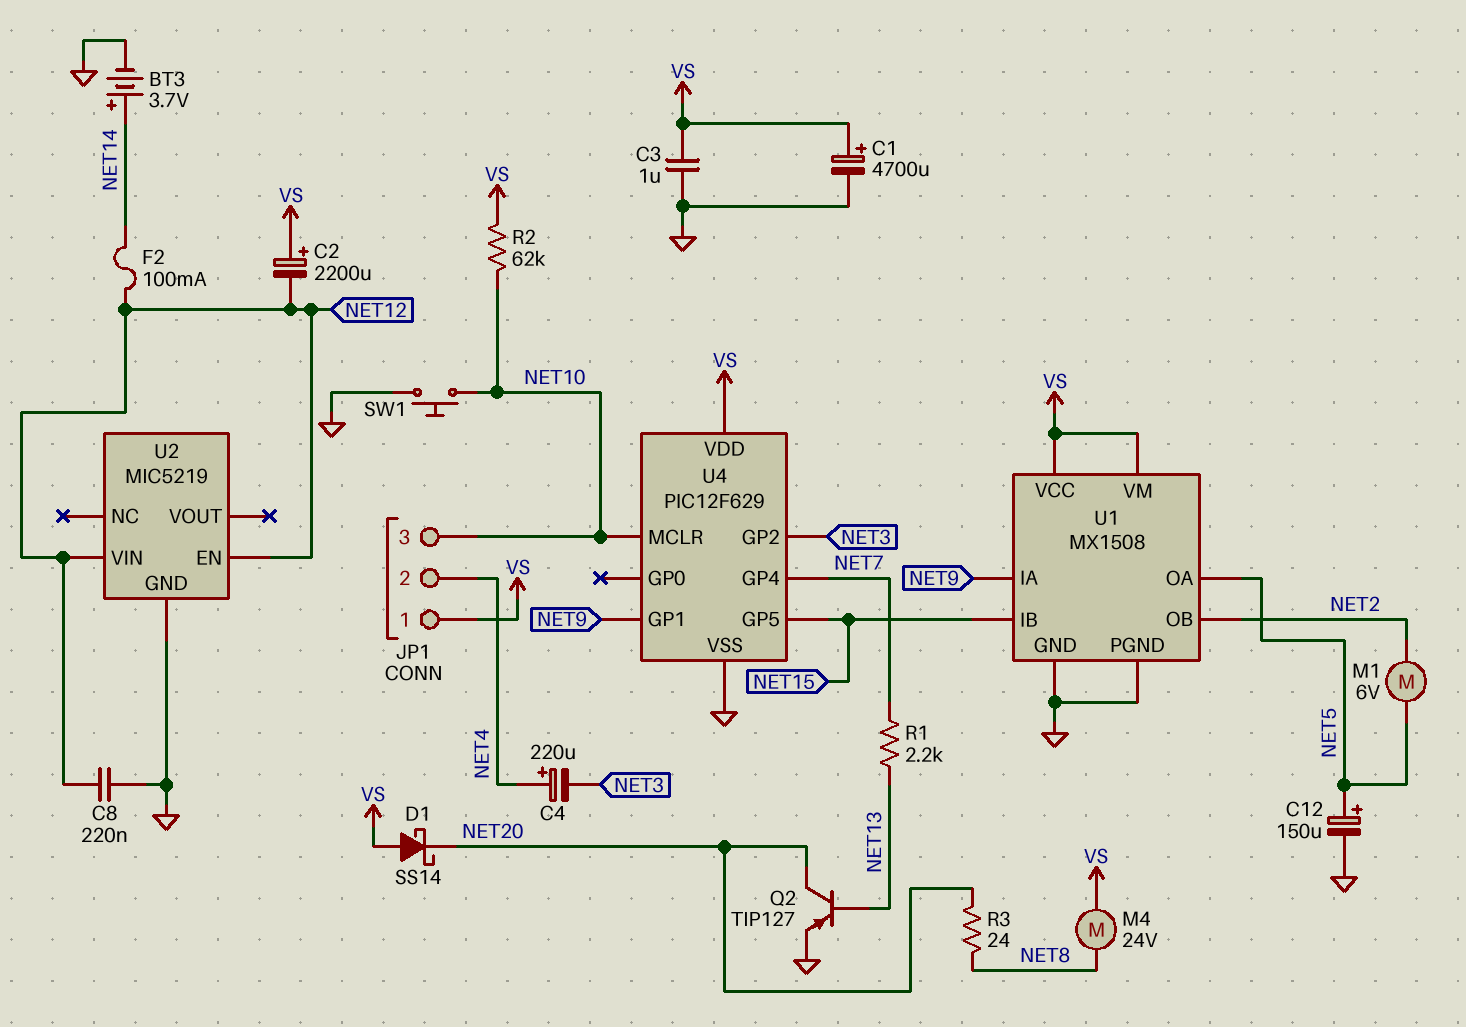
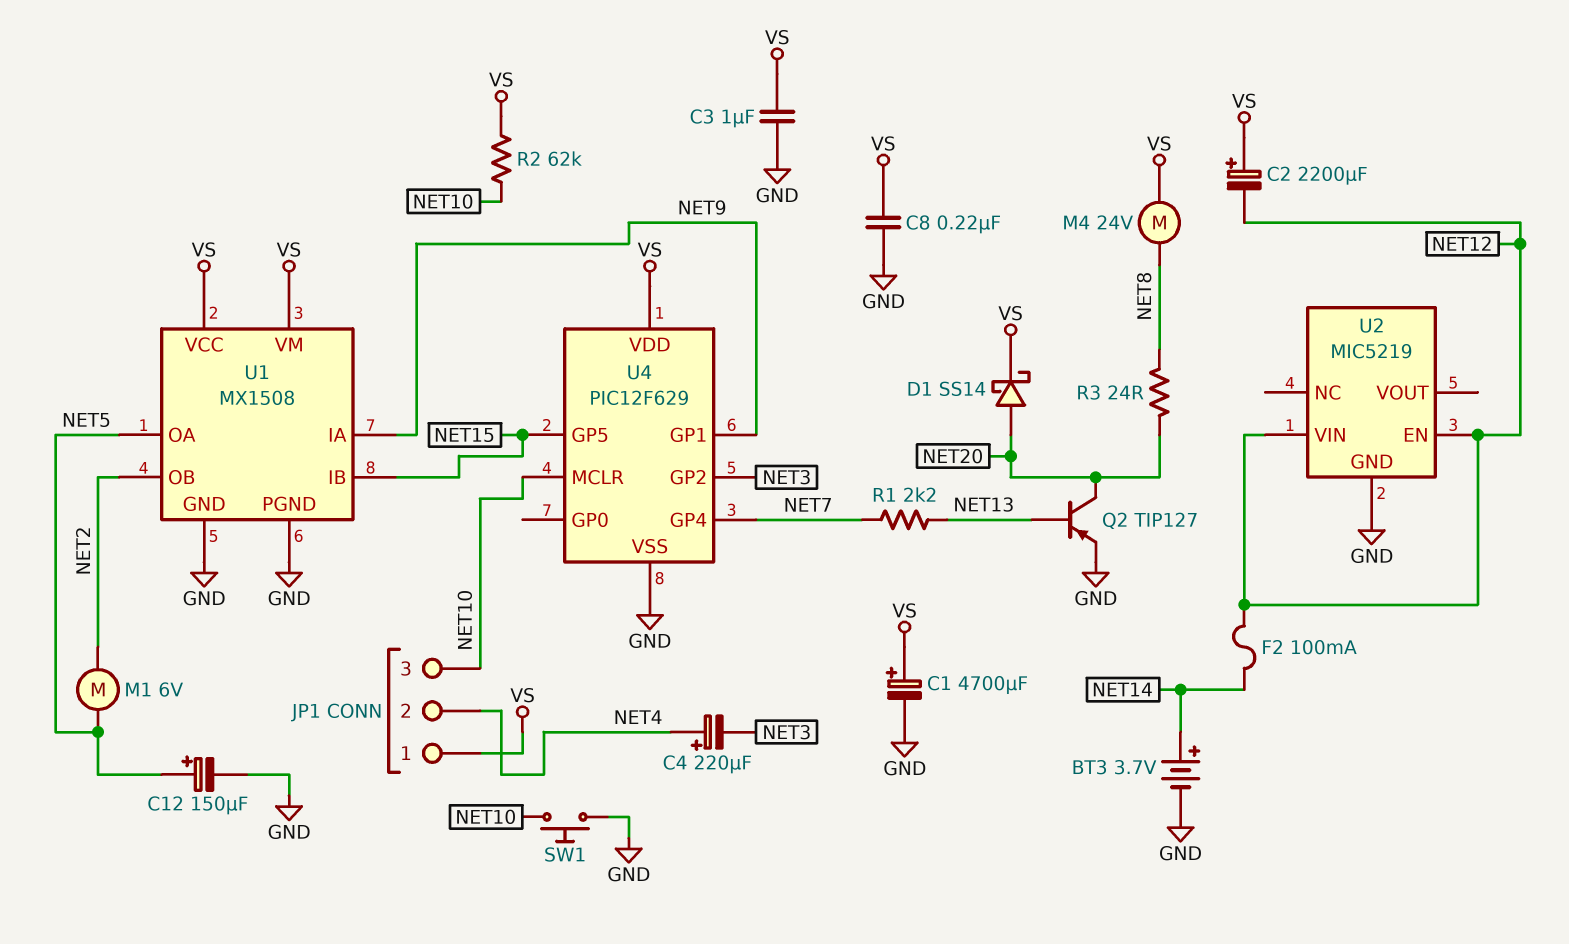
C8: 220nF (GND, NET12) -> 220nF (GND, VS)
D1: schottky SS14 (A VS, K NET20) -> schottky SS14 (A NET20, K VS)

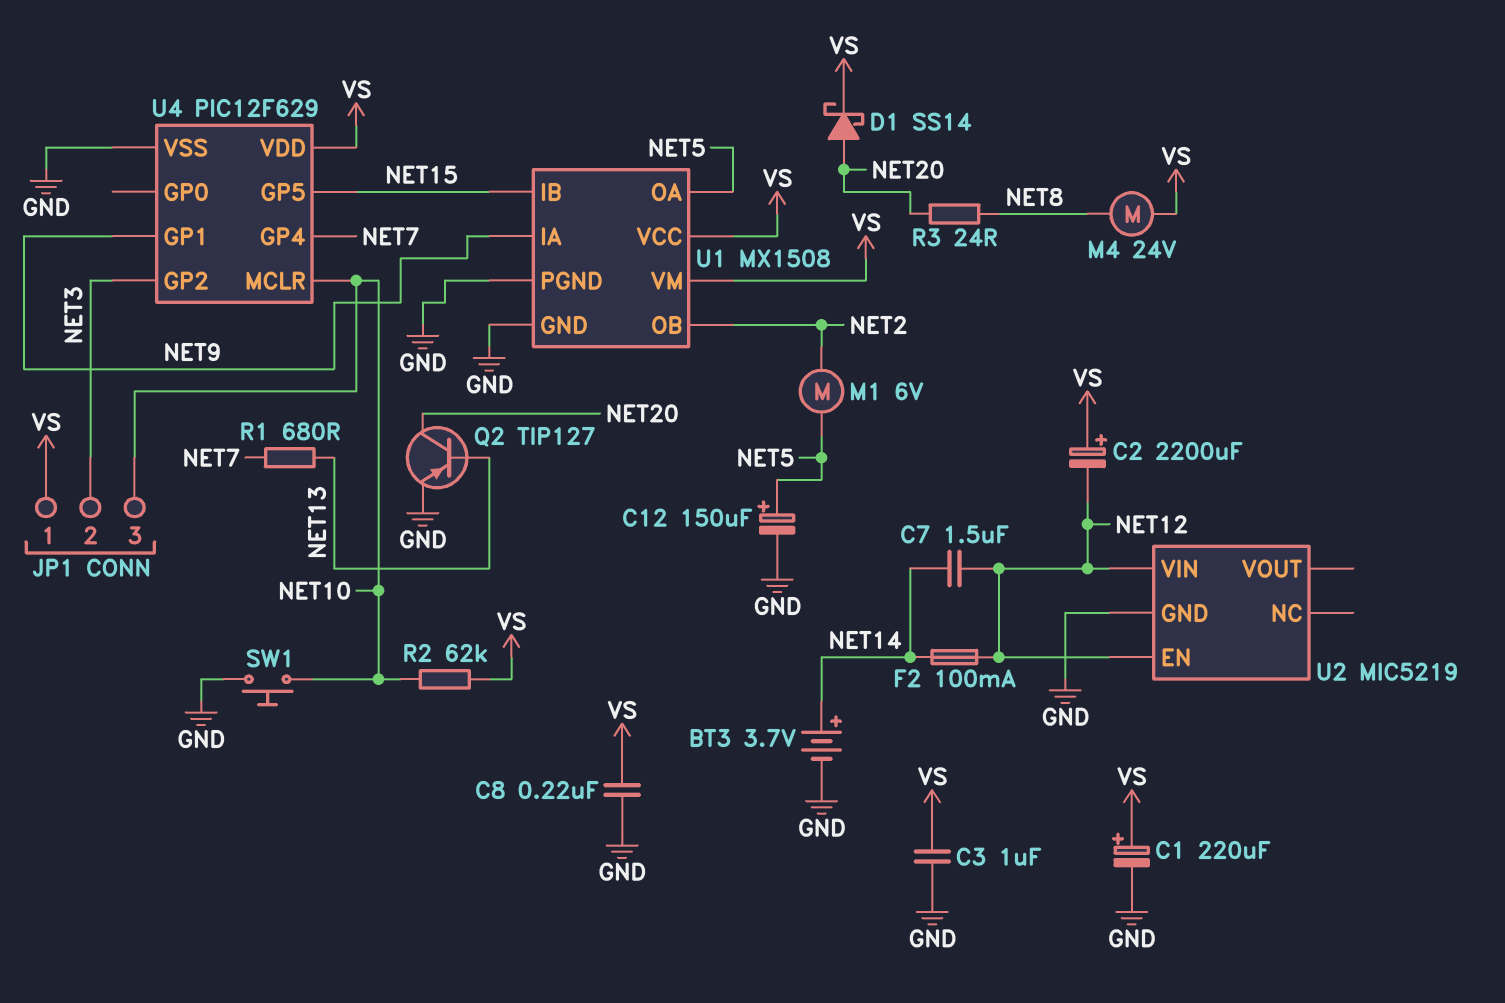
C1: 4700uF (plus VS, minus GND) -> 220uF (plus VS, minus GND)
C4: 220uF (plus NET4, minus NET3) -> none
C7: none -> 1.5uF (NET12, NET14)
JP1 pin 2: NET4 -> NET3
R1: 2.2k (NET7, NET13) -> 680 (NET7, NET13)

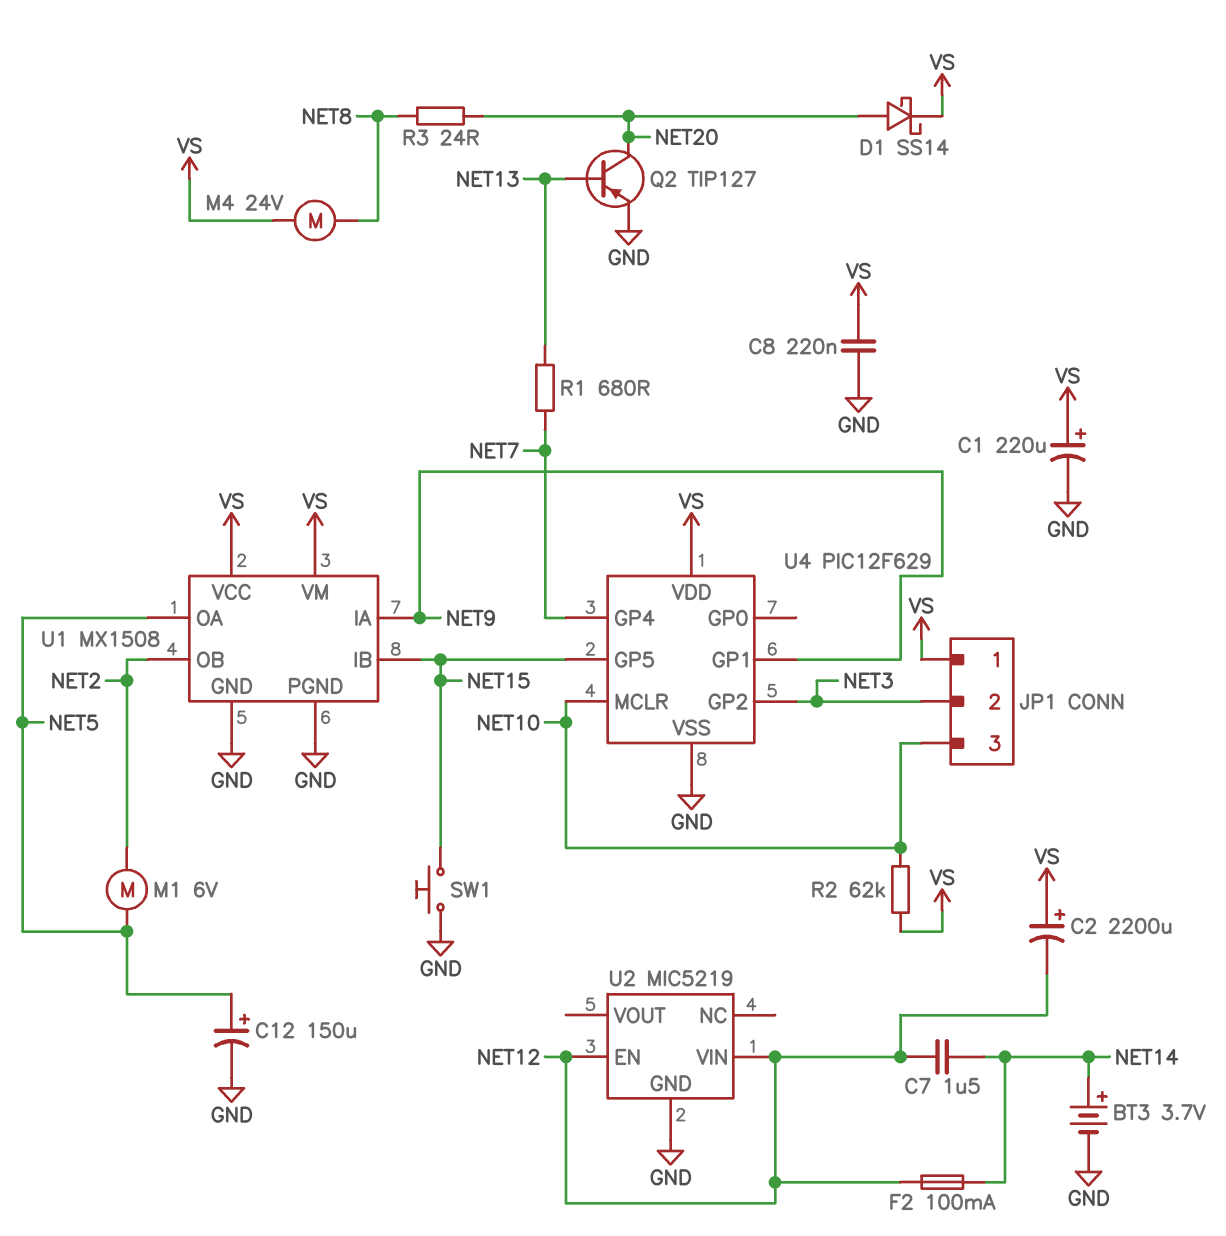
C3: 1uF (GND, VS) -> none
SW1: button (GND, NET10) -> button (GND, NET15)

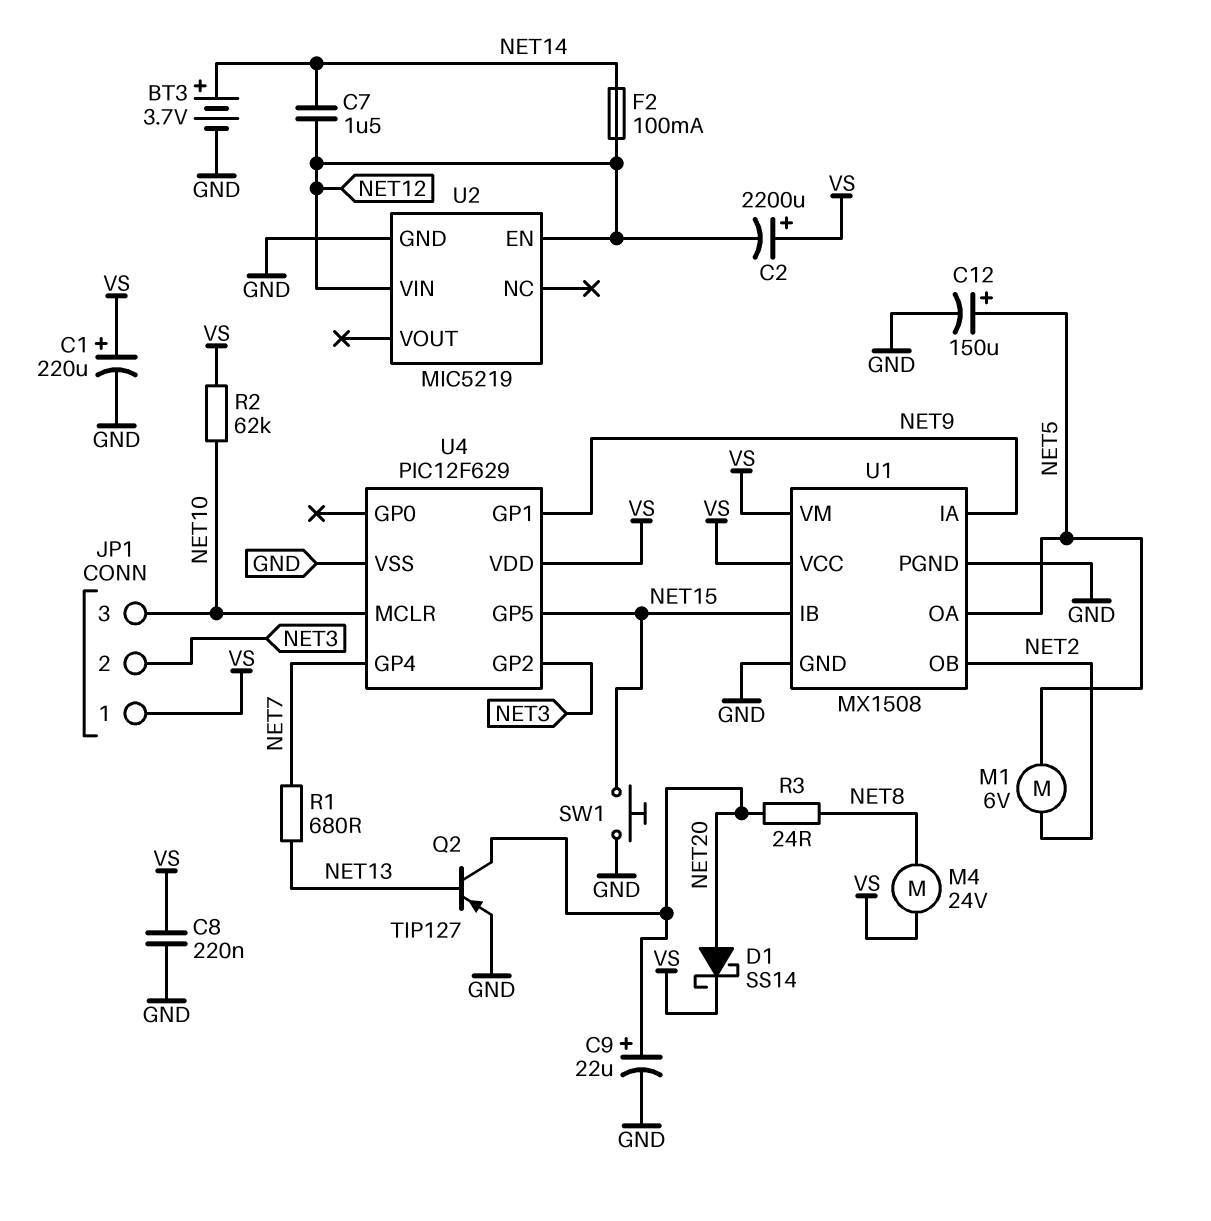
C9: none -> 22uF (plus NET20, minus GND)

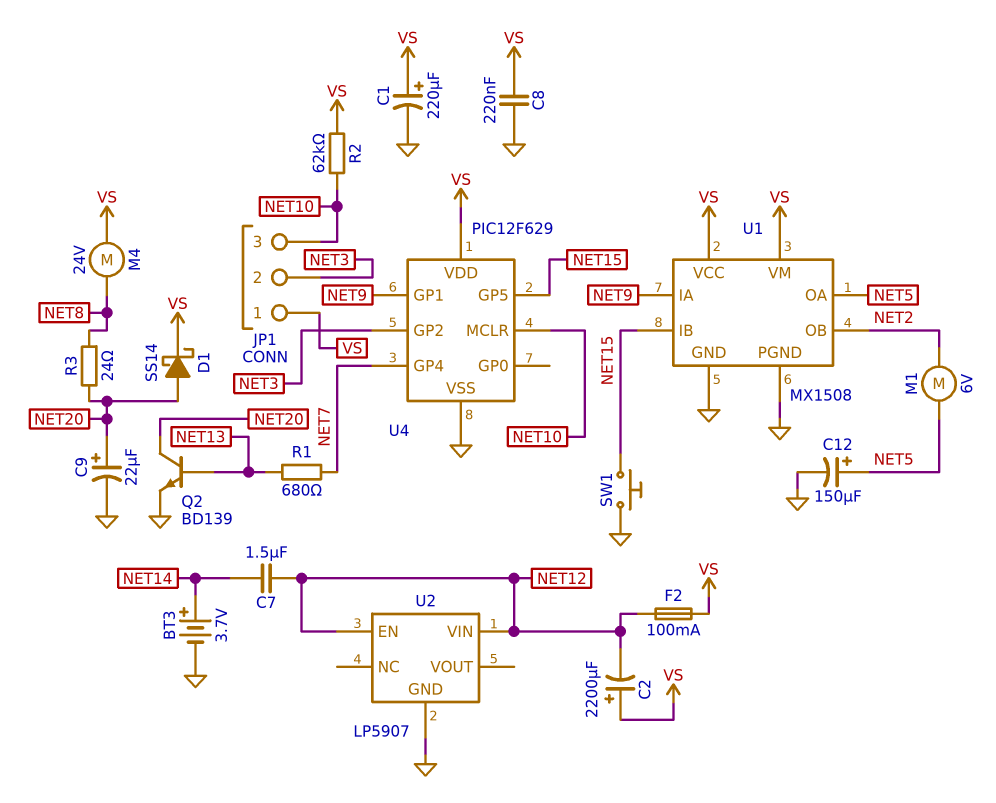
F2: 100mA (NET12, NET14) -> 100mA (NET12, VS)
Q2: PNP TIP127 (B NET13, C NET20, E GND) -> NPN BD139 (B NET13, C NET20, E GND)
U2: MIC5219 -> LP5907

